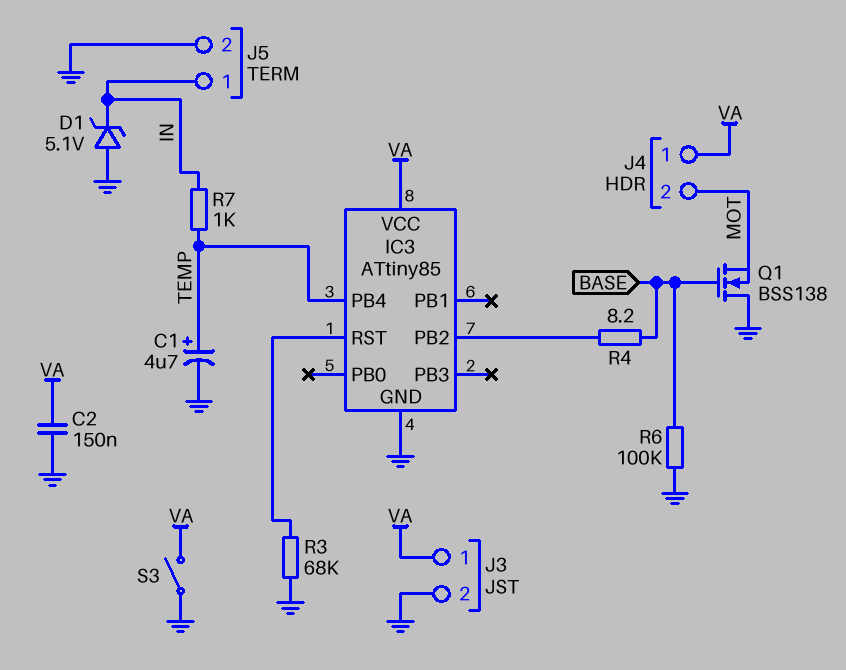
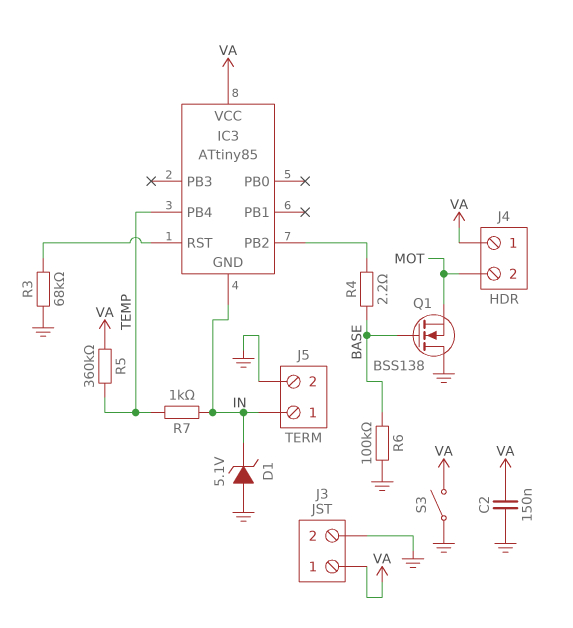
C1: 4.7uF (plus TEMP, minus GND) -> none
IC3 pin GND: GND -> IN
R4: 8.2 (BASE, IC3/PB2) -> 2.2 (BASE, IC3/PB2)
R5: none -> 360k (TEMP, VA)

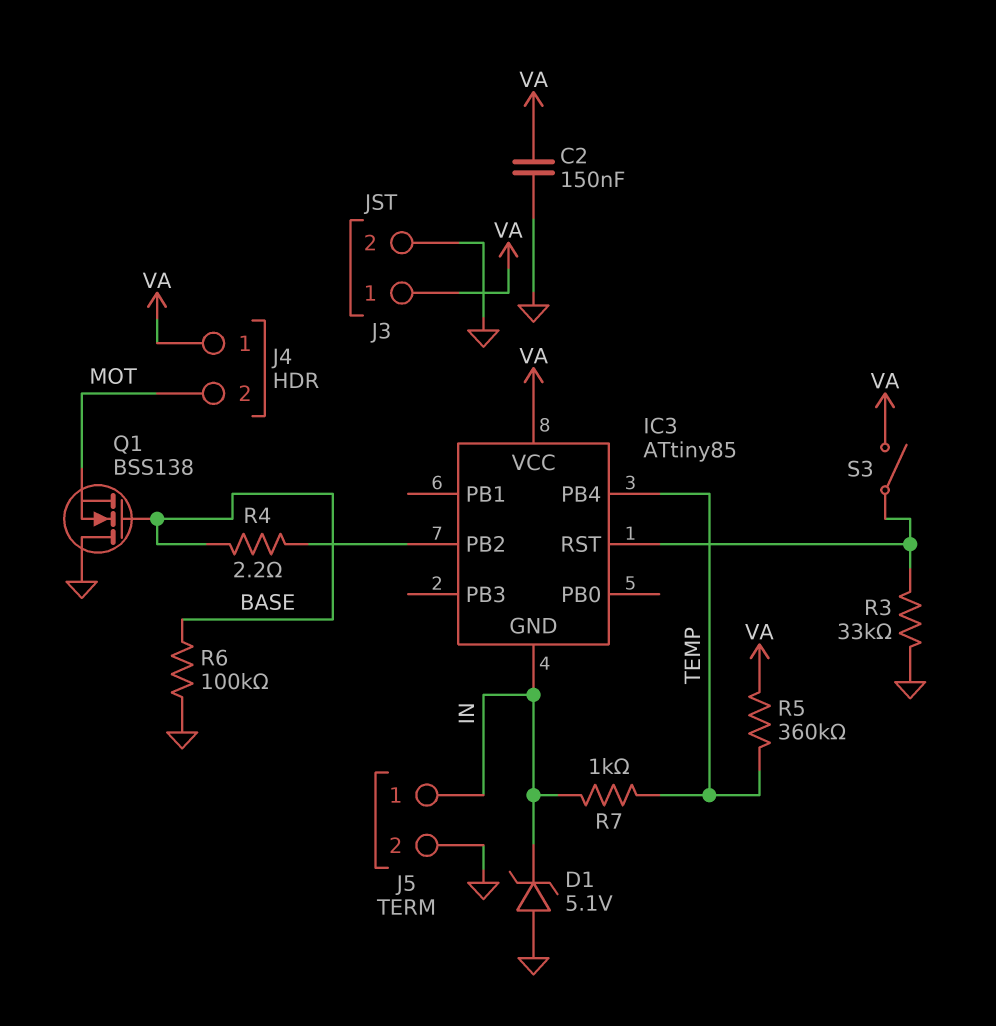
R3: 68k (GND, IC3/RST) -> 33k (GND, IC3/RST)
S3: switch (GND, VA) -> switch (IC3/RST, VA)

